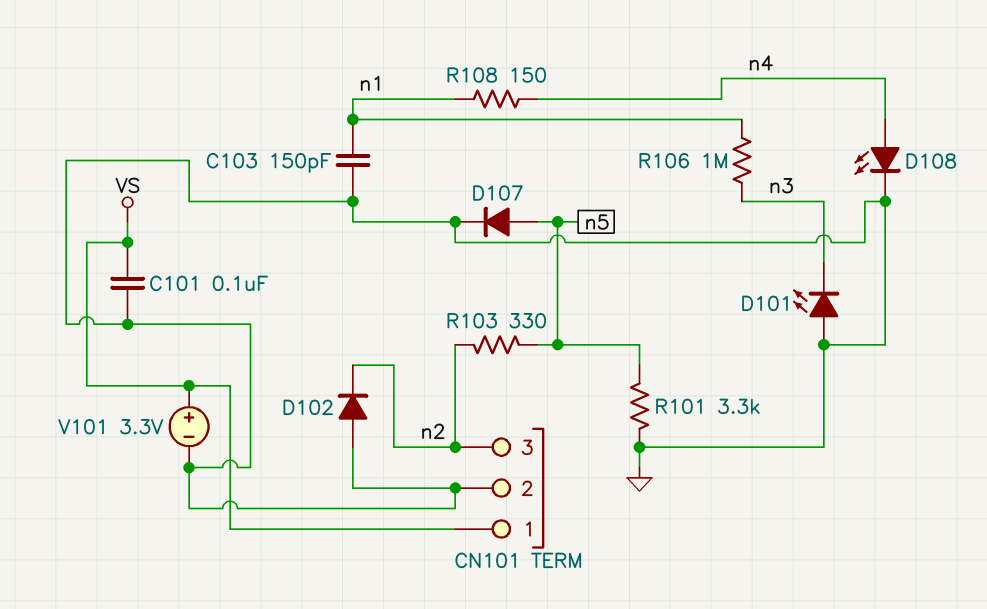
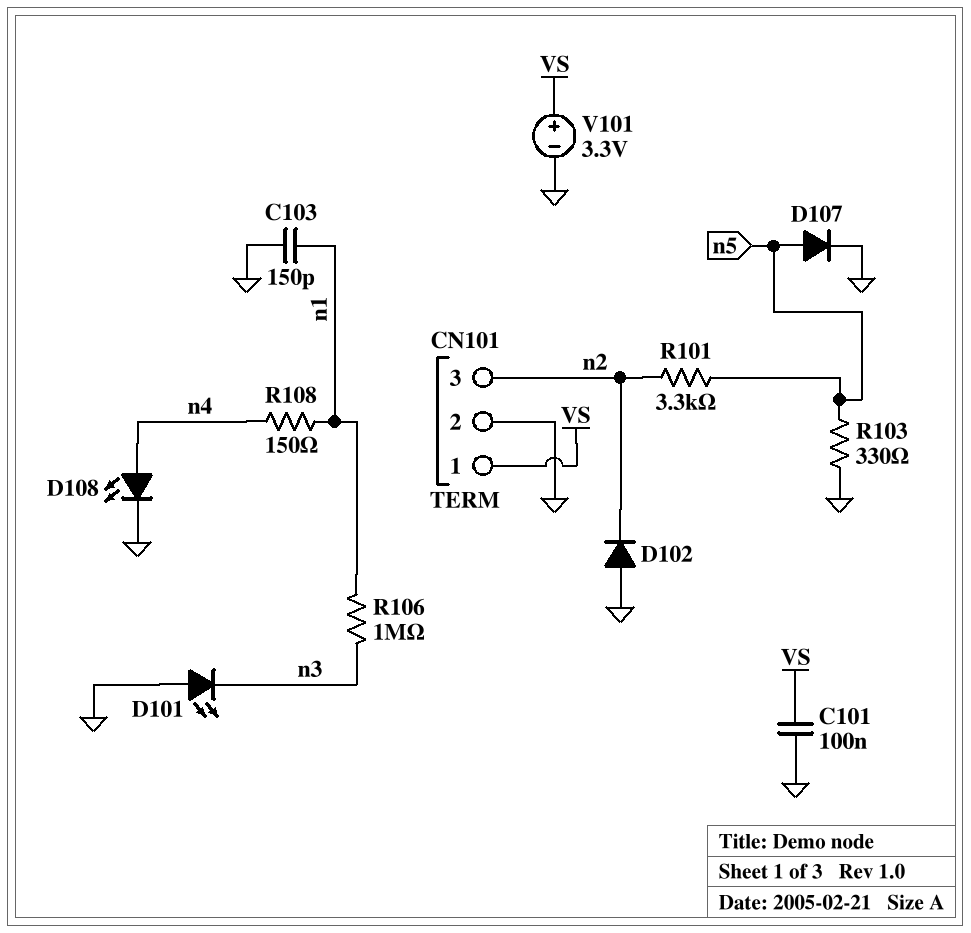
R101: 3.3k (GND, n5) -> 3.3k (n2, n5)
R103: 330 (n2, n5) -> 330 (GND, n5)

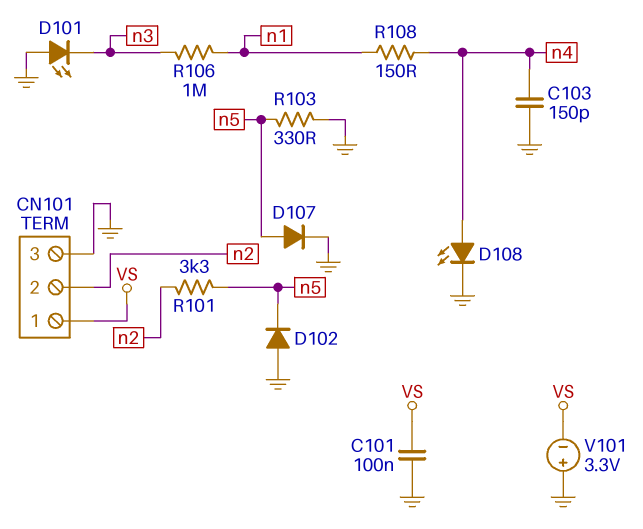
C103: 150pF (GND, n1) -> 150pF (GND, n4)
CN101 pin 2: GND -> n2
CN101 pin 3: n2 -> GND
D102: diode (A GND, K n2) -> diode (A GND, K n5)
V101: 3.3V (plus VS, minus GND) -> 3.3V (plus GND, minus VS)

